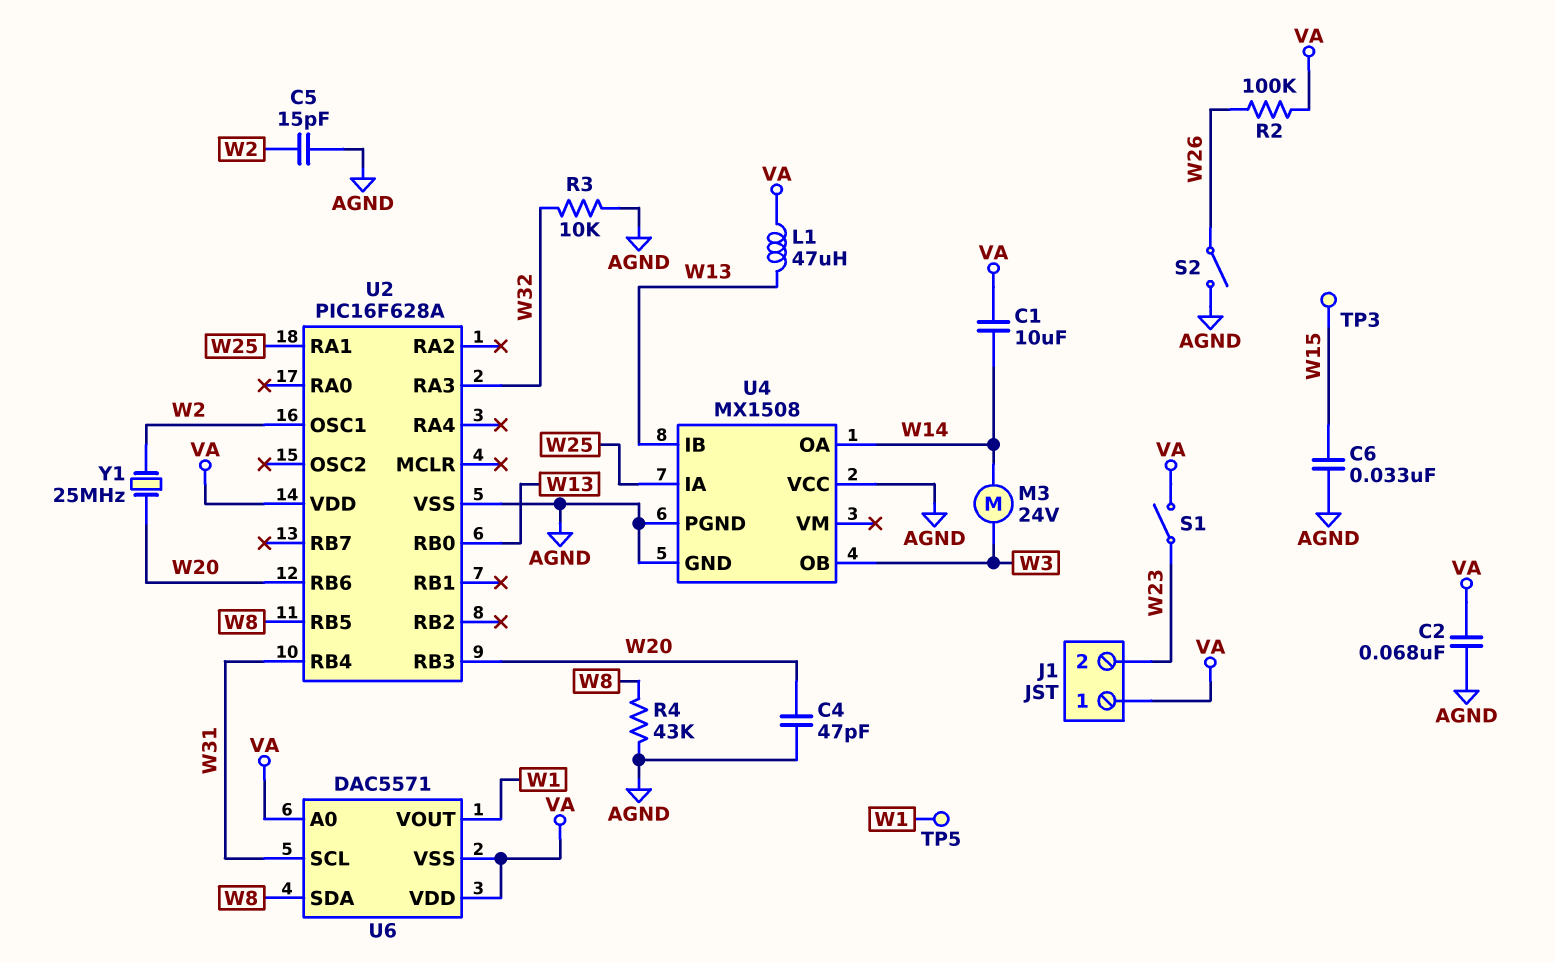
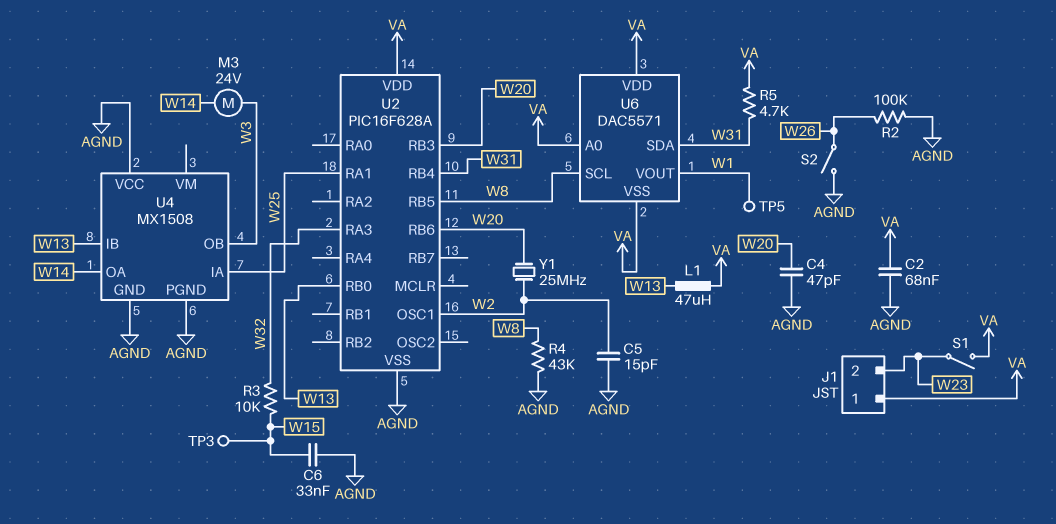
C1: 10uF (VA, W14) -> none
R2: 100k (VA, W26) -> 100k (AGND, W26)
R3: 10k (AGND, W32) -> 10k (W15, W32)
R5: none -> 4.7k (VA, W31)
U6 pin SCL: W31 -> W8
U6 pin SDA: W8 -> W31

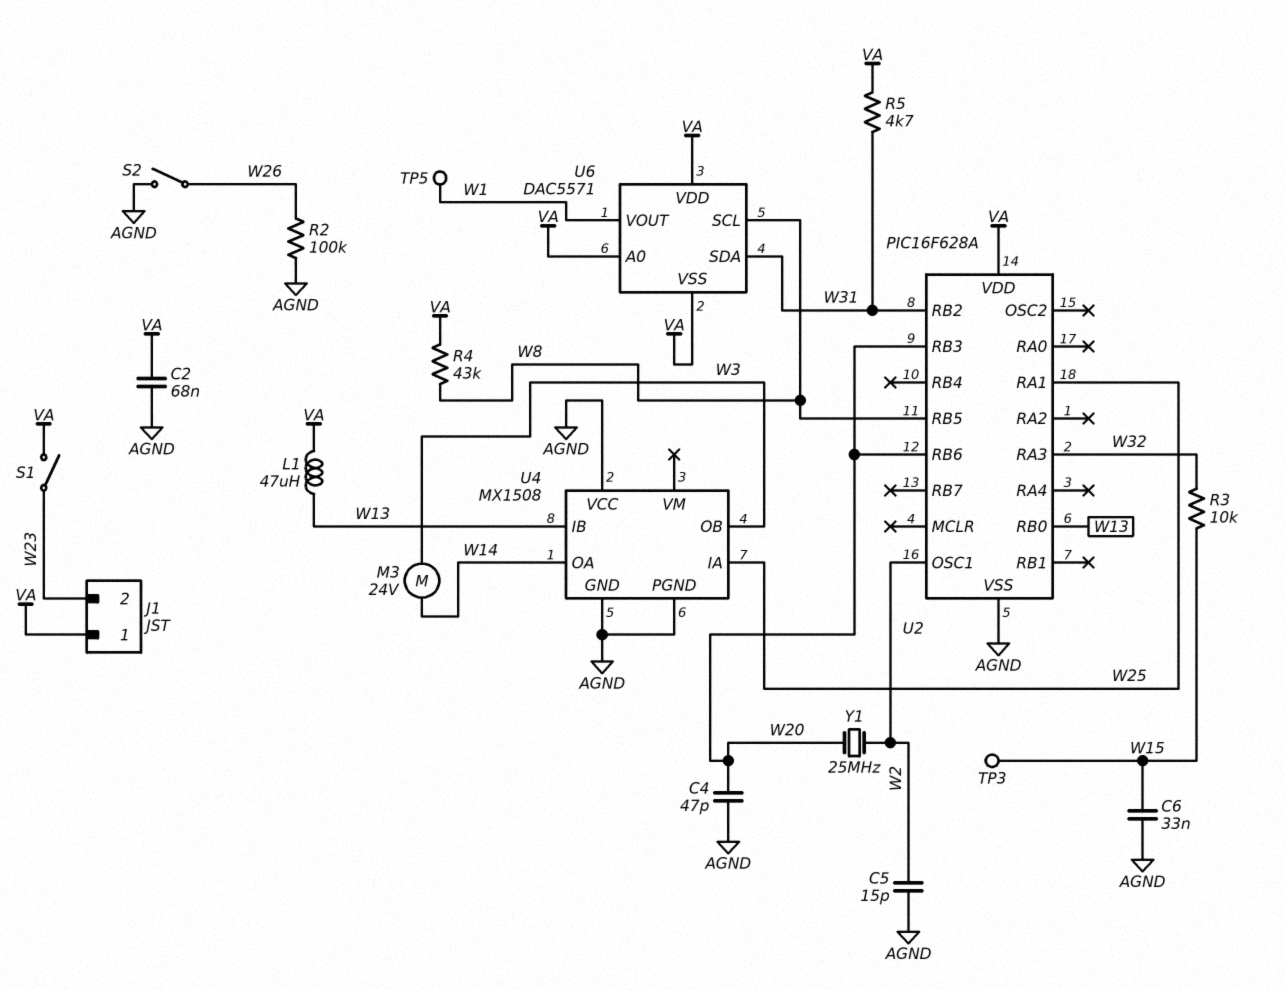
R4: 43k (AGND, W8) -> 43k (VA, W8)
U2 pin RB2: none -> W31
U2 pin RB4: W31 -> none

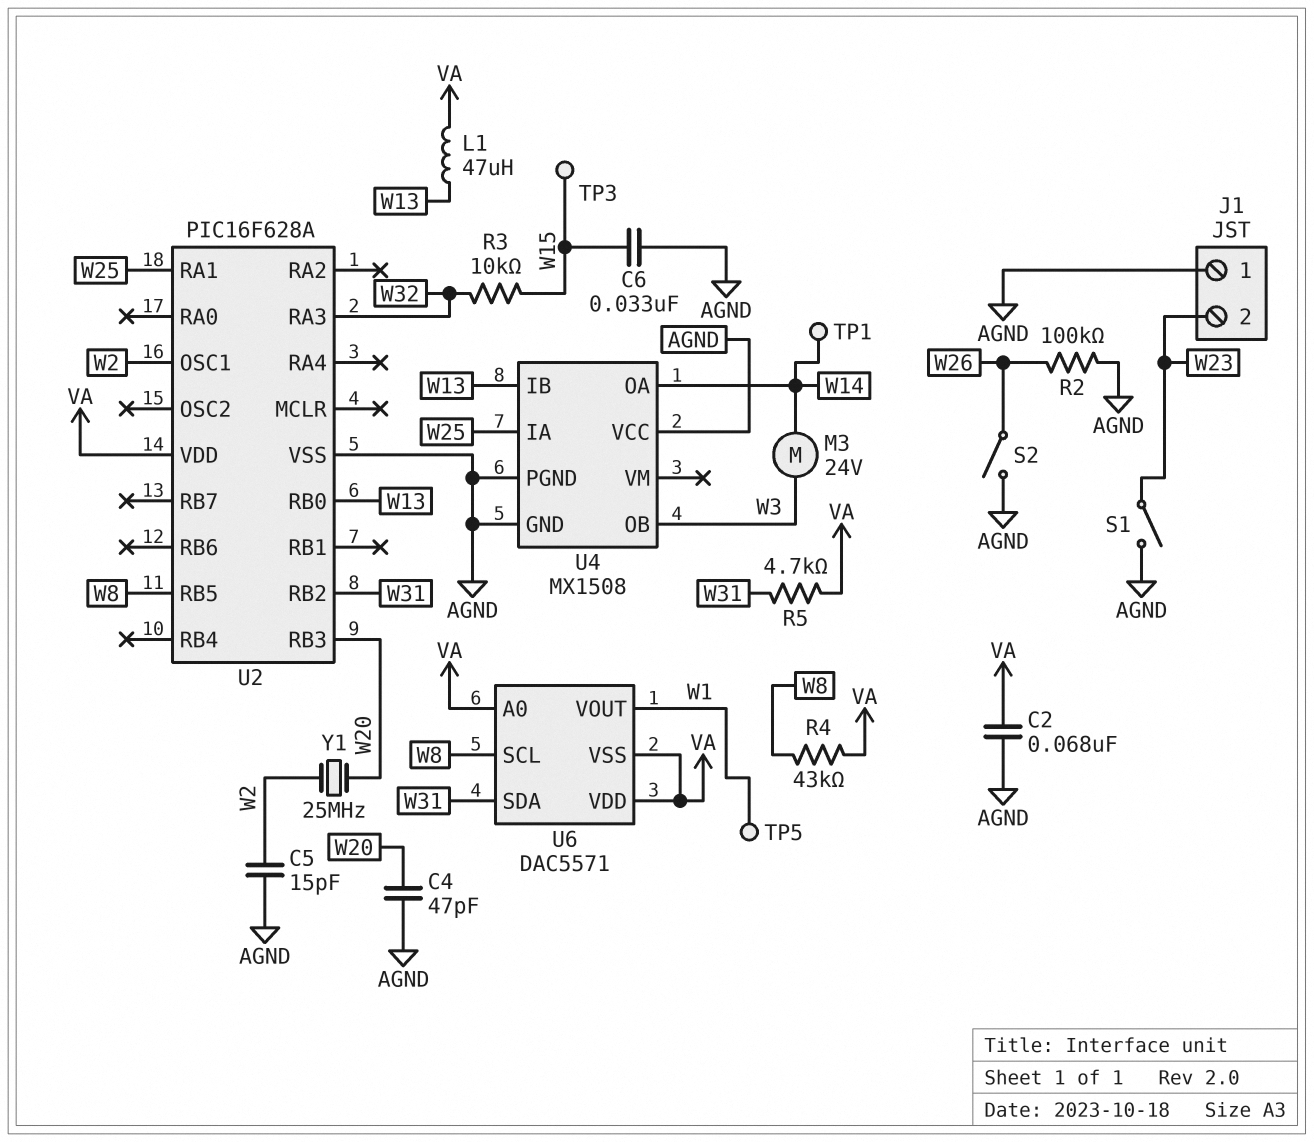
J1 pin 1: VA -> AGND
S1: switch (VA, W23) -> switch (AGND, W23)
TP1: none -> test point (W14)
U2 pin RB6: W20 -> none

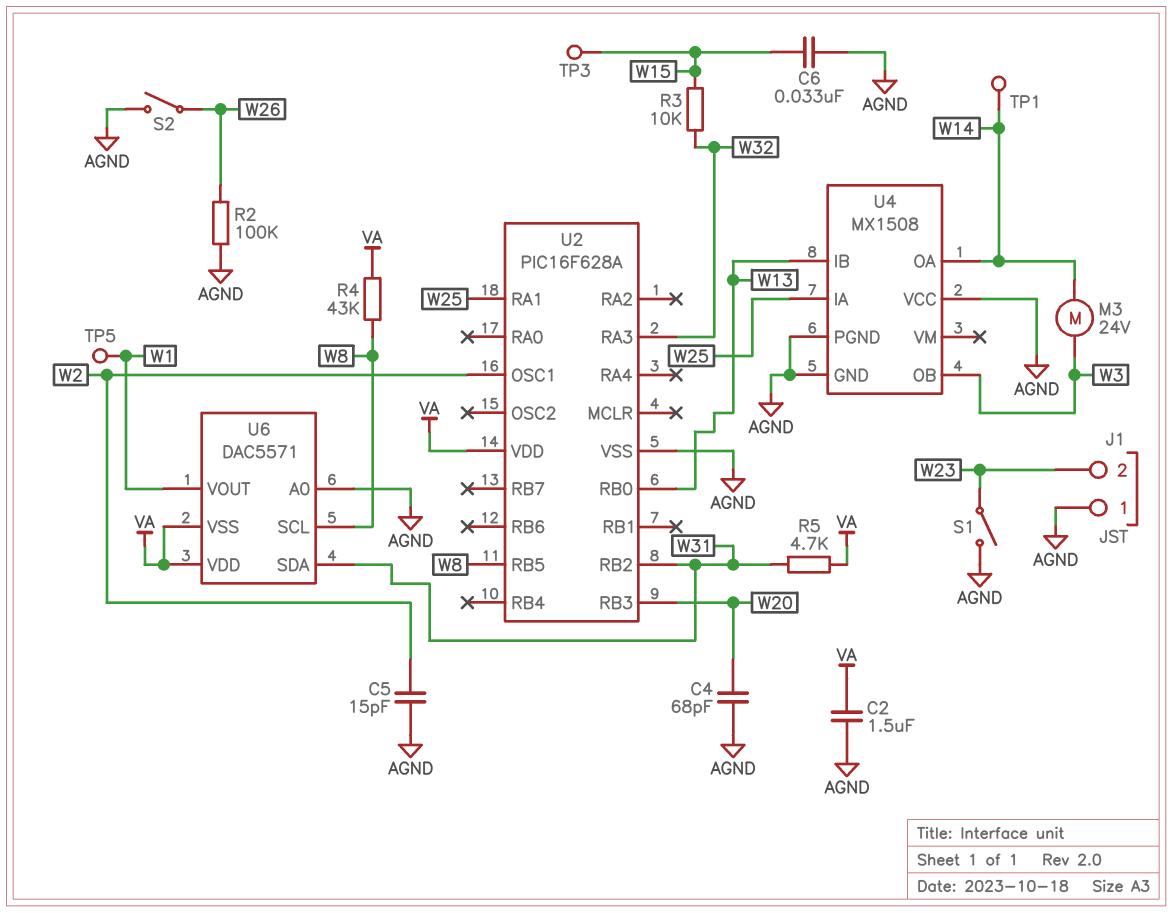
C2: 68nF (AGND, VA) -> 1.5uF (AGND, VA)
C4: 47pF (AGND, W20) -> 68pF (AGND, W20)
L1: 47uH (VA, W13) -> none
U6 pin A0: VA -> AGND
Y1: 25MHz (W2, W20) -> none

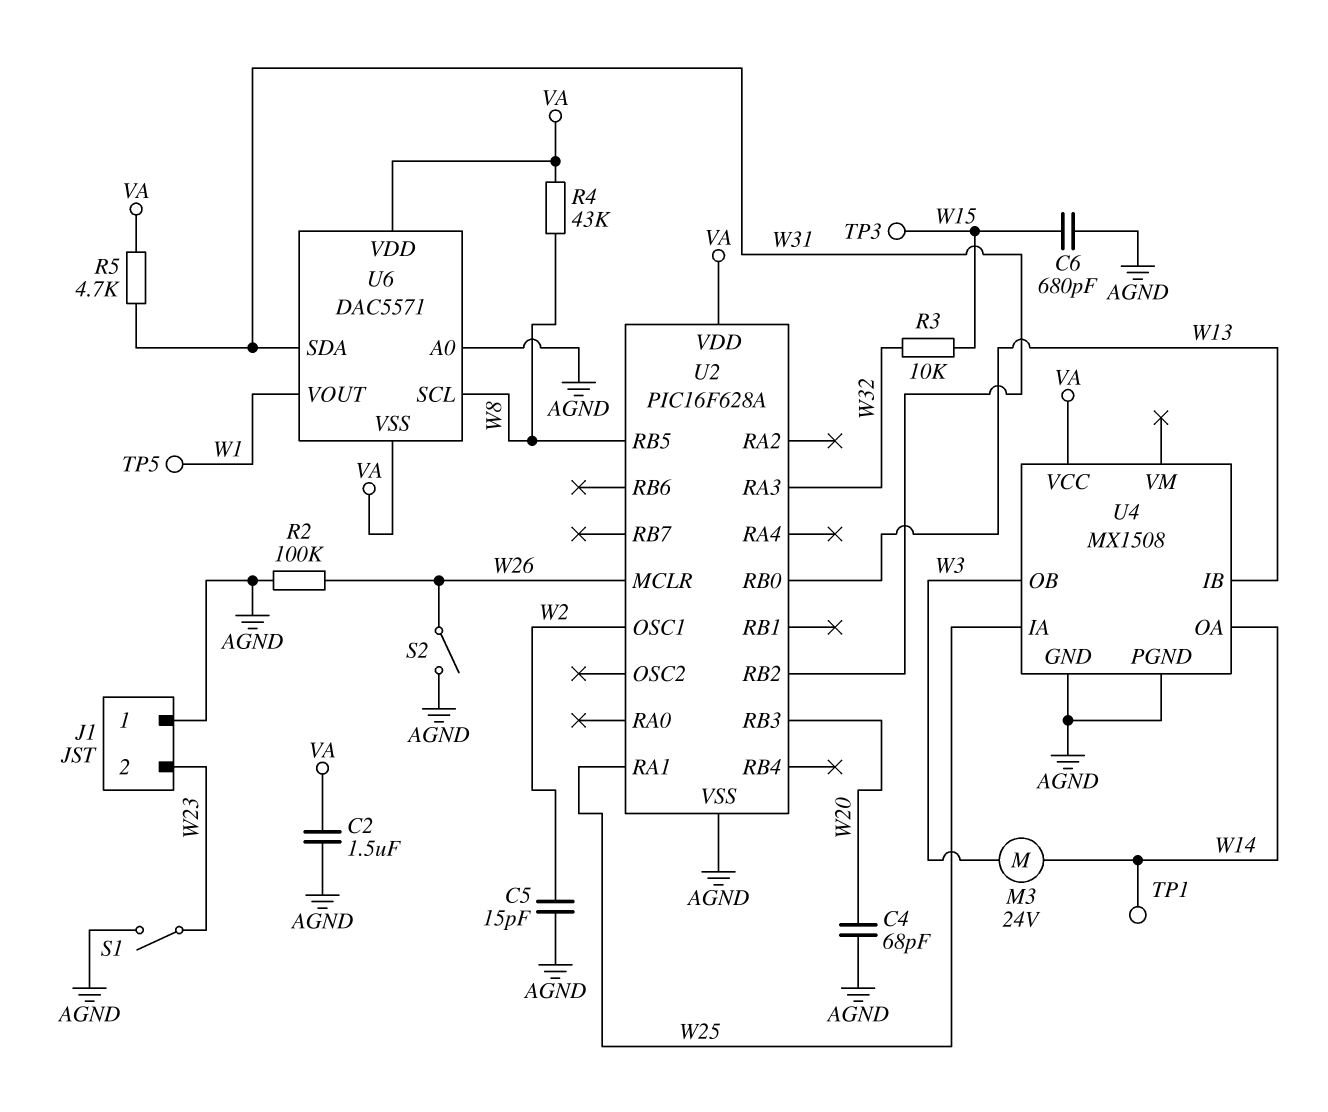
C6: 33nF (AGND, W15) -> 680pF (AGND, W15)
U2 pin MCLR: none -> W26
U4 pin VCC: AGND -> VA

